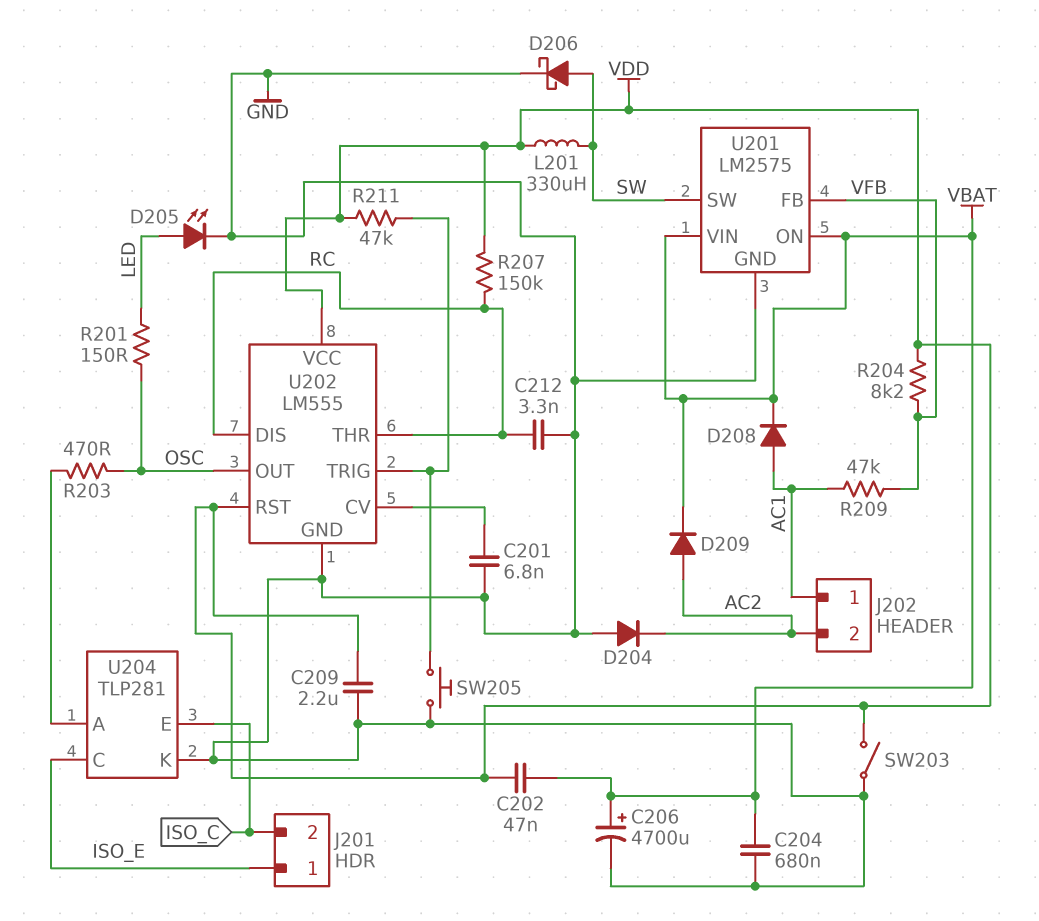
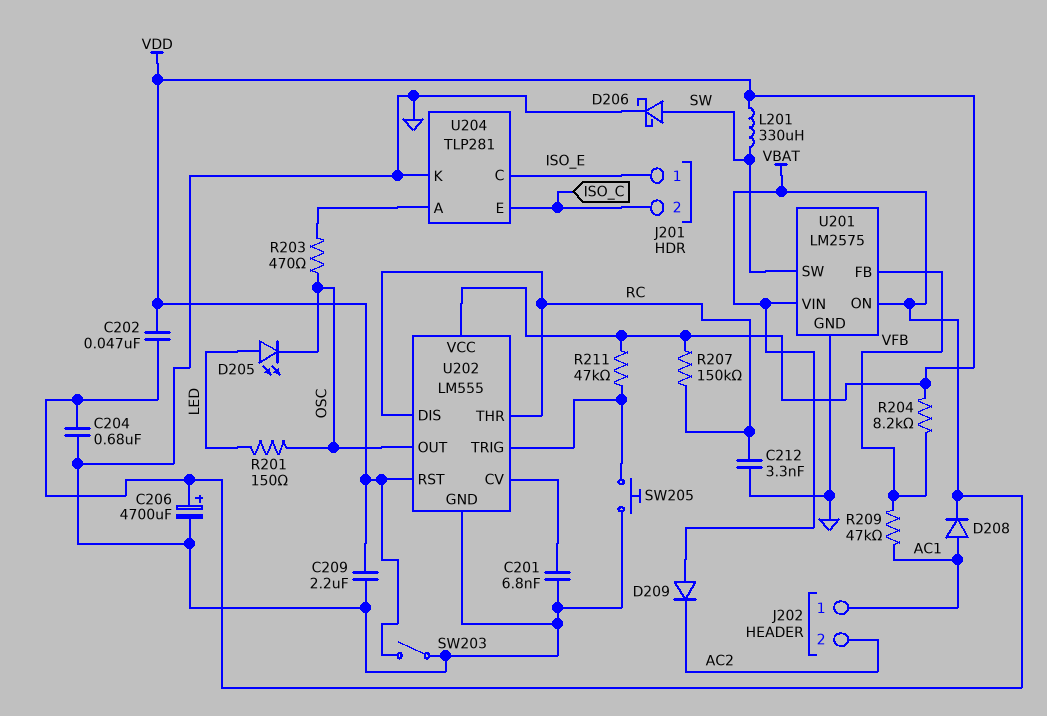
D204: diode (A GND, K AC2) -> none
D205: LED (A LED, K GND) -> LED (A LED, K OSC)
D209: diode (A AC2, K VBAT) -> diode (A VBAT, K AC2)

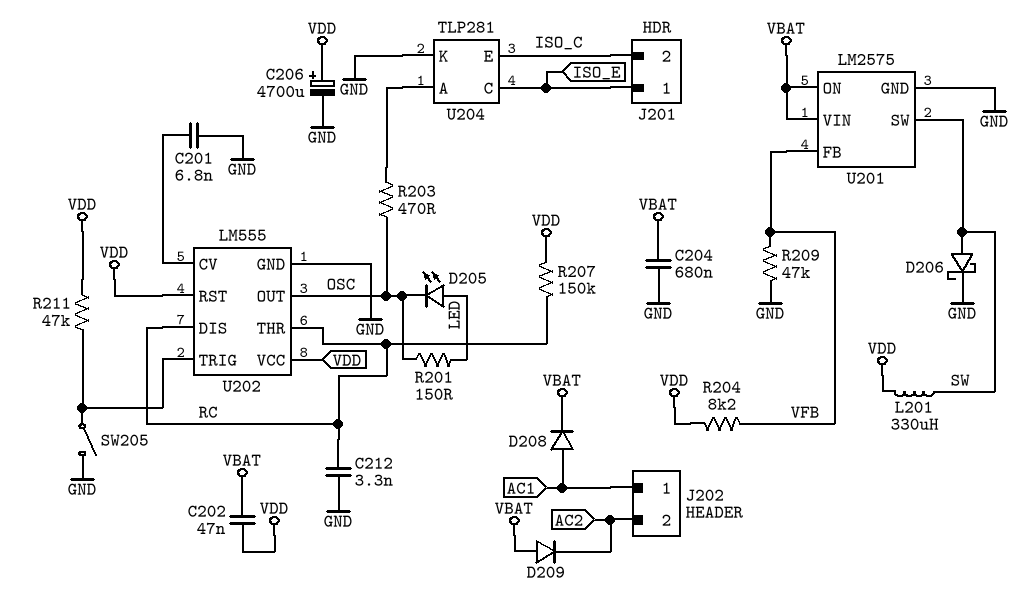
C206: 4700uF (plus VBAT, minus GND) -> 4700uF (plus VDD, minus GND)
C209: 2.2uF (GND, VDD) -> none
R209: 47k (AC1, VFB) -> 47k (GND, VFB)
SW203: switch (GND, VDD) -> none
SW205: button (GND, U202/TRIG) -> switch (GND, U202/TRIG)

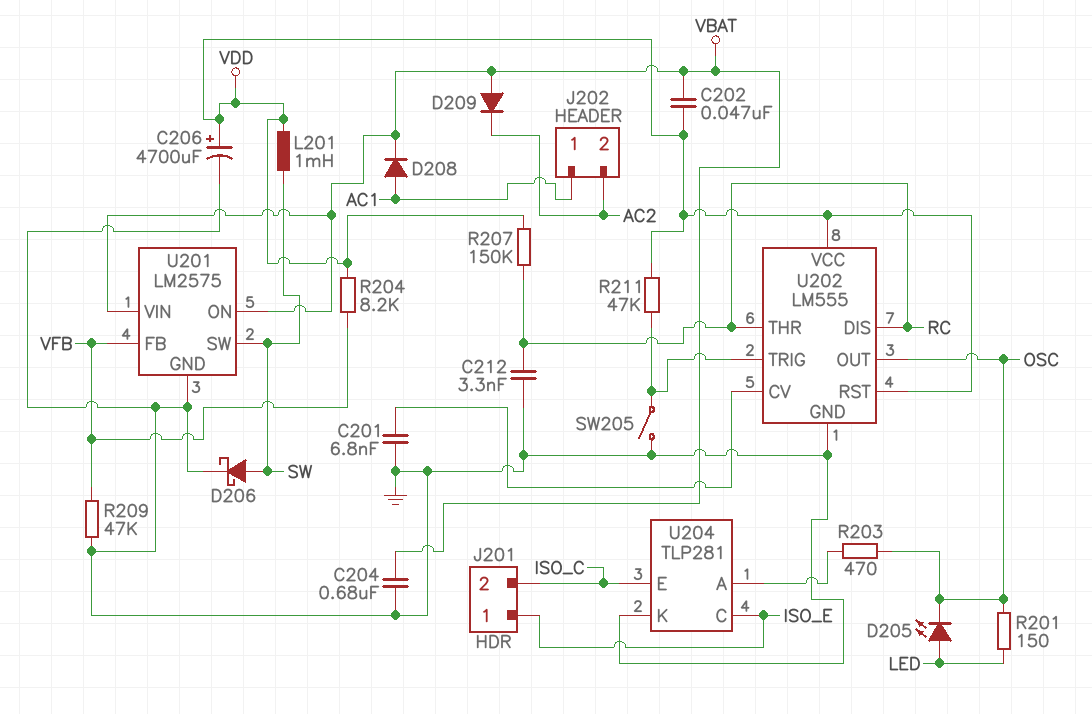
L201: 330uH (SW, VDD) -> 1mH (SW, VDD)

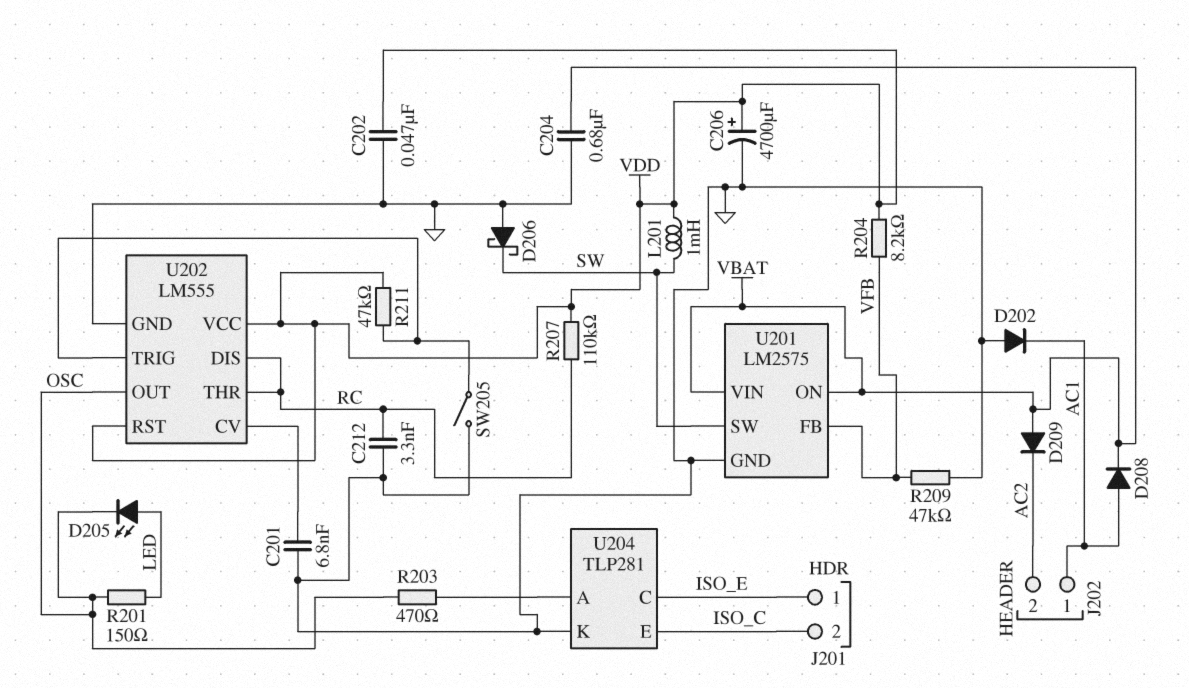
C202: 47nF (VBAT, VDD) -> 47nF (GND, VDD)
D202: none -> diode (A GND, K AC1)
D206: schottky (A SW, K GND) -> schottky (A GND, K SW)
R207: 150k (RC, VDD) -> 110k (RC, VDD)

